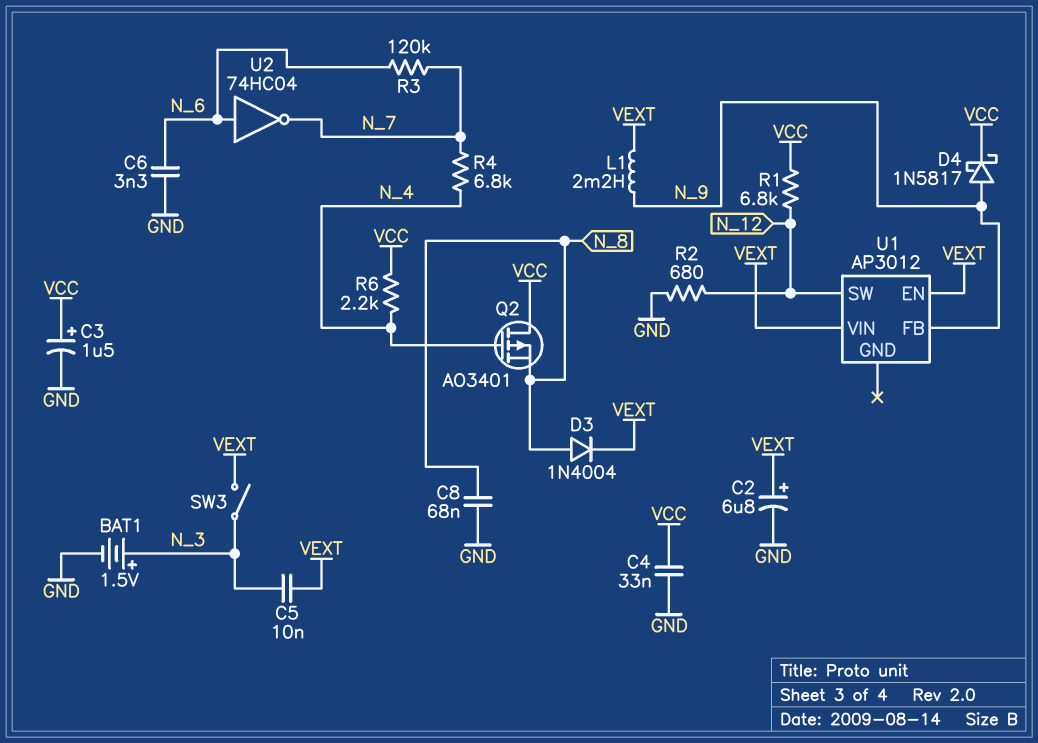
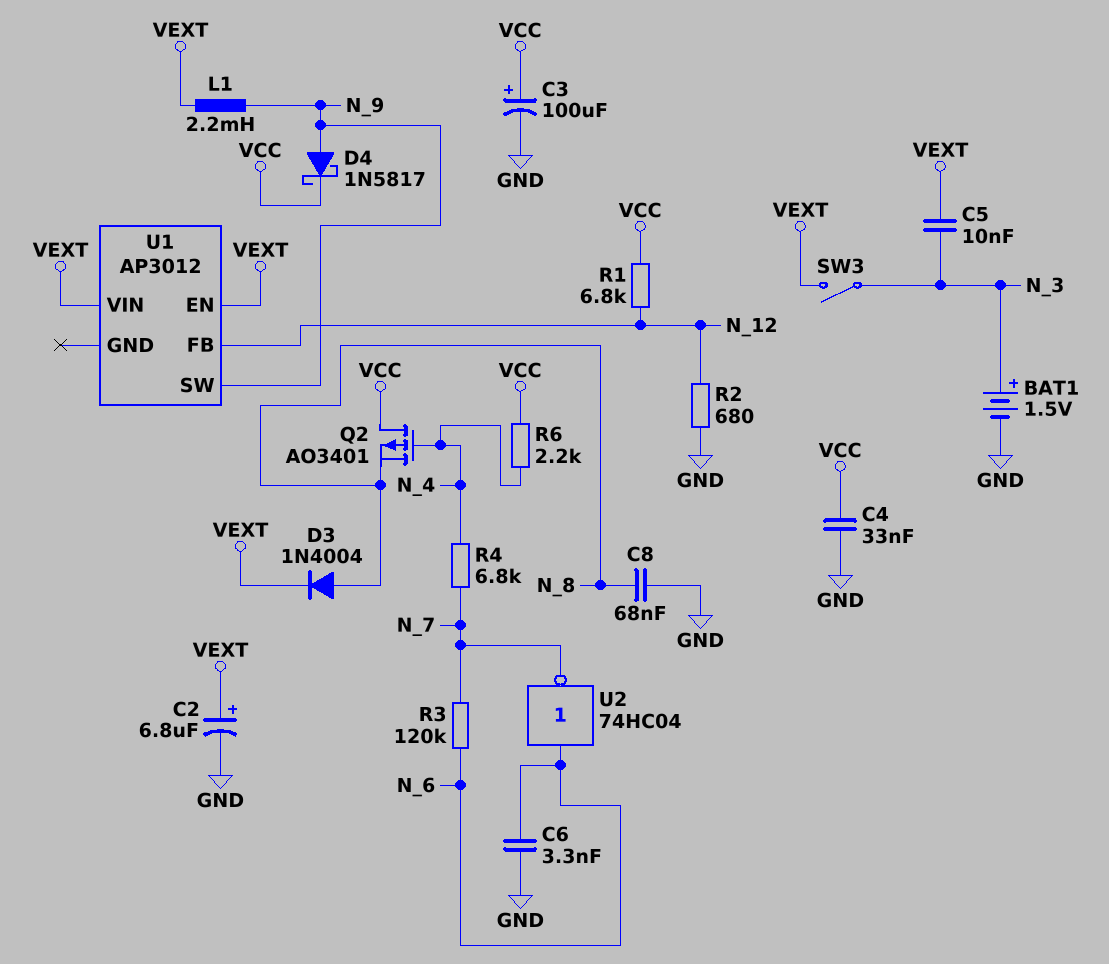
C3: 1.5uF (plus VCC, minus GND) -> 100uF (plus VCC, minus GND)
U1 pin FB: N_9 -> N_12
U1 pin SW: N_12 -> N_9

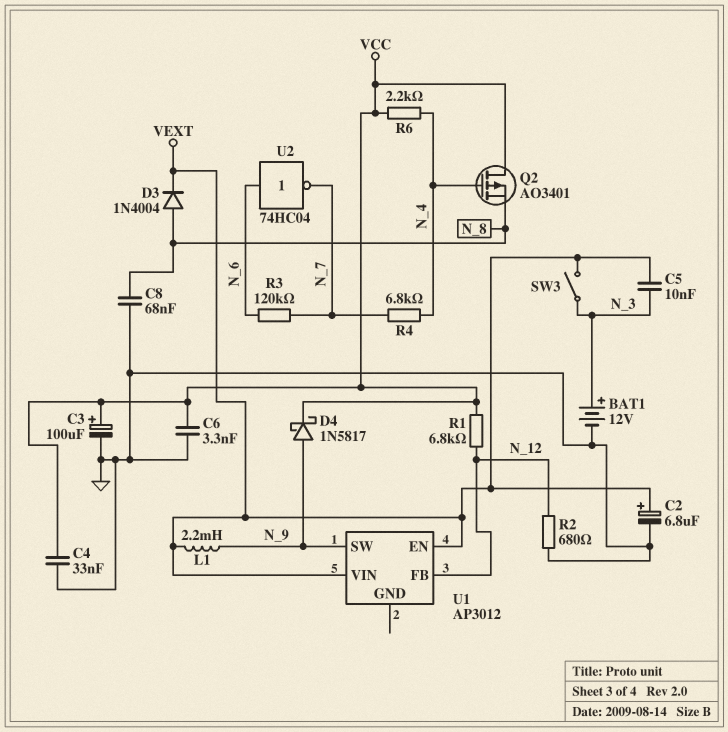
BAT1: 1.5V (plus N_3, minus GND) -> 12V (plus N_3, minus GND)
C6: 3.3nF (GND, N_6) -> 3.3nF (GND, VCC)

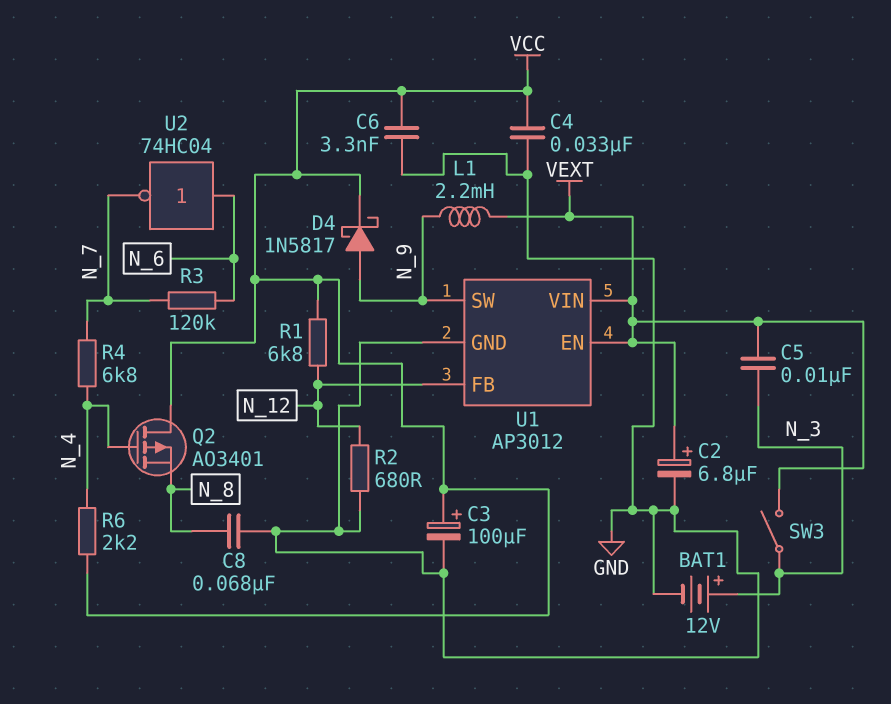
D3: diode 1N4004 (A N_8, K VEXT) -> none
U1 pin GND: none -> GND

